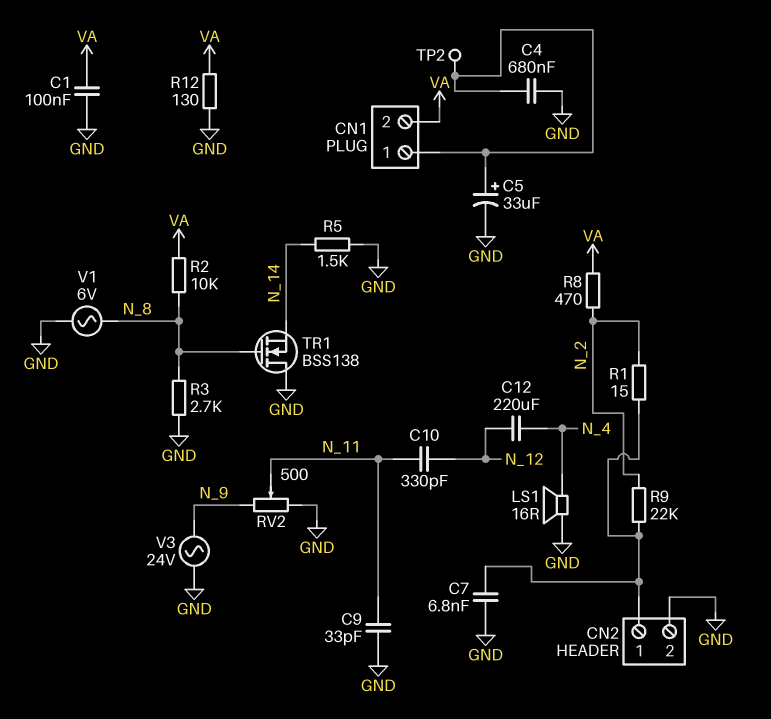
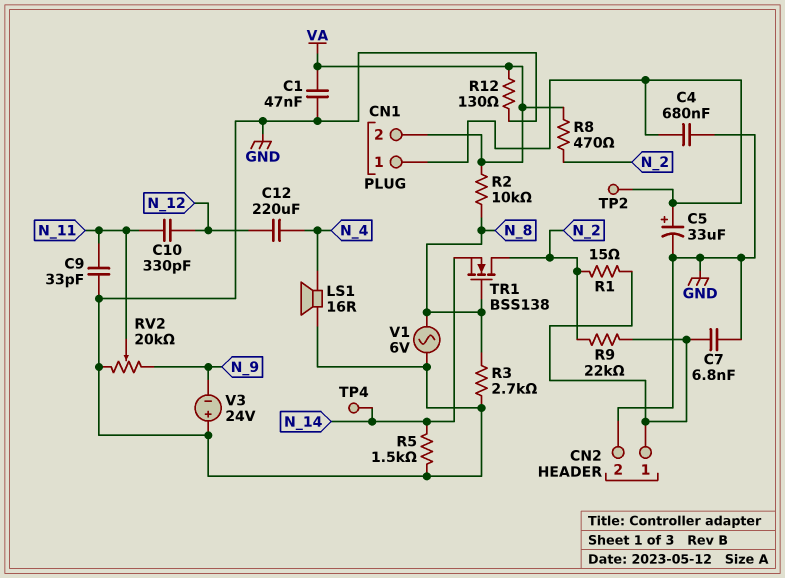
C1: 100nF (GND, VA) -> 47nF (GND, VA)
RV2: 500 (GND, N_9, wiper N_11) -> 20k (GND, N_9, wiper N_11)
TP4: none -> test point (N_14)
TR1: NMOS BSS138 (G N_8, D GND, S N_14) -> NMOS BSS138 (G N_8, D N_2, S N_14)
V3: AC 24V (GND, N_9) -> 24V (plus GND, minus N_9)

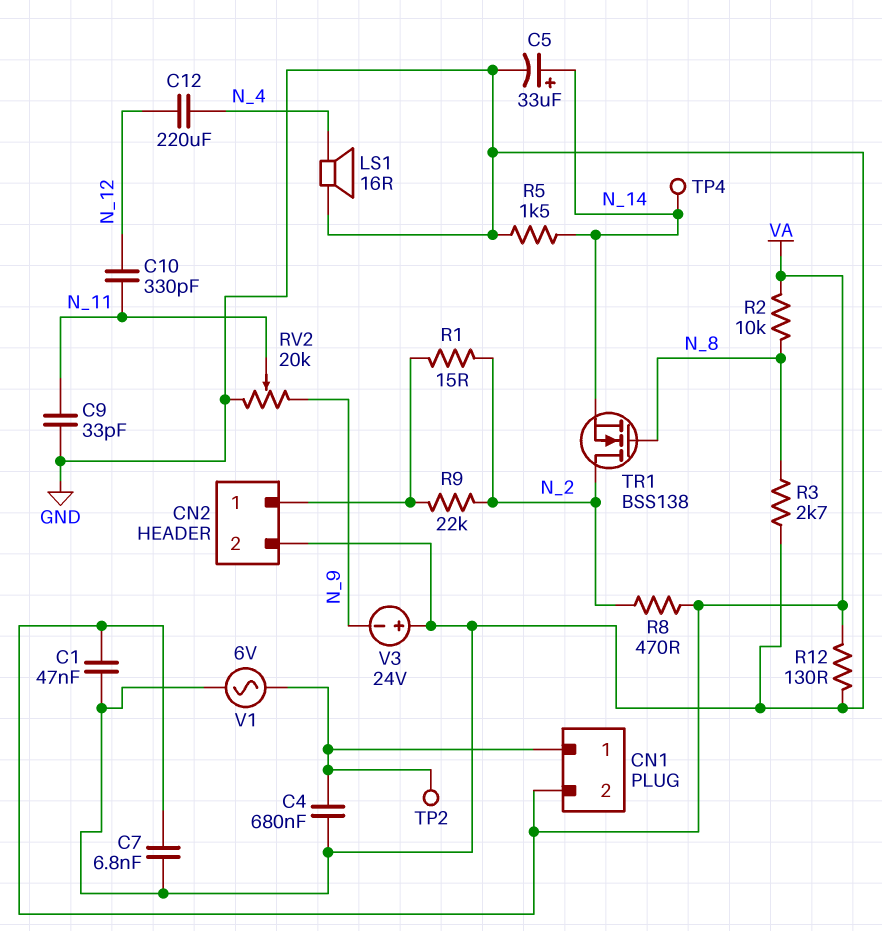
C5: 33uF (plus CN1/1, minus GND) -> 33uF (plus N_14, minus GND)
C7: 6.8nF (CN2/1, GND) -> 6.8nF (GND, VA)
V1: AC 6V (GND, N_8) -> AC 6V (CN1/1, GND)

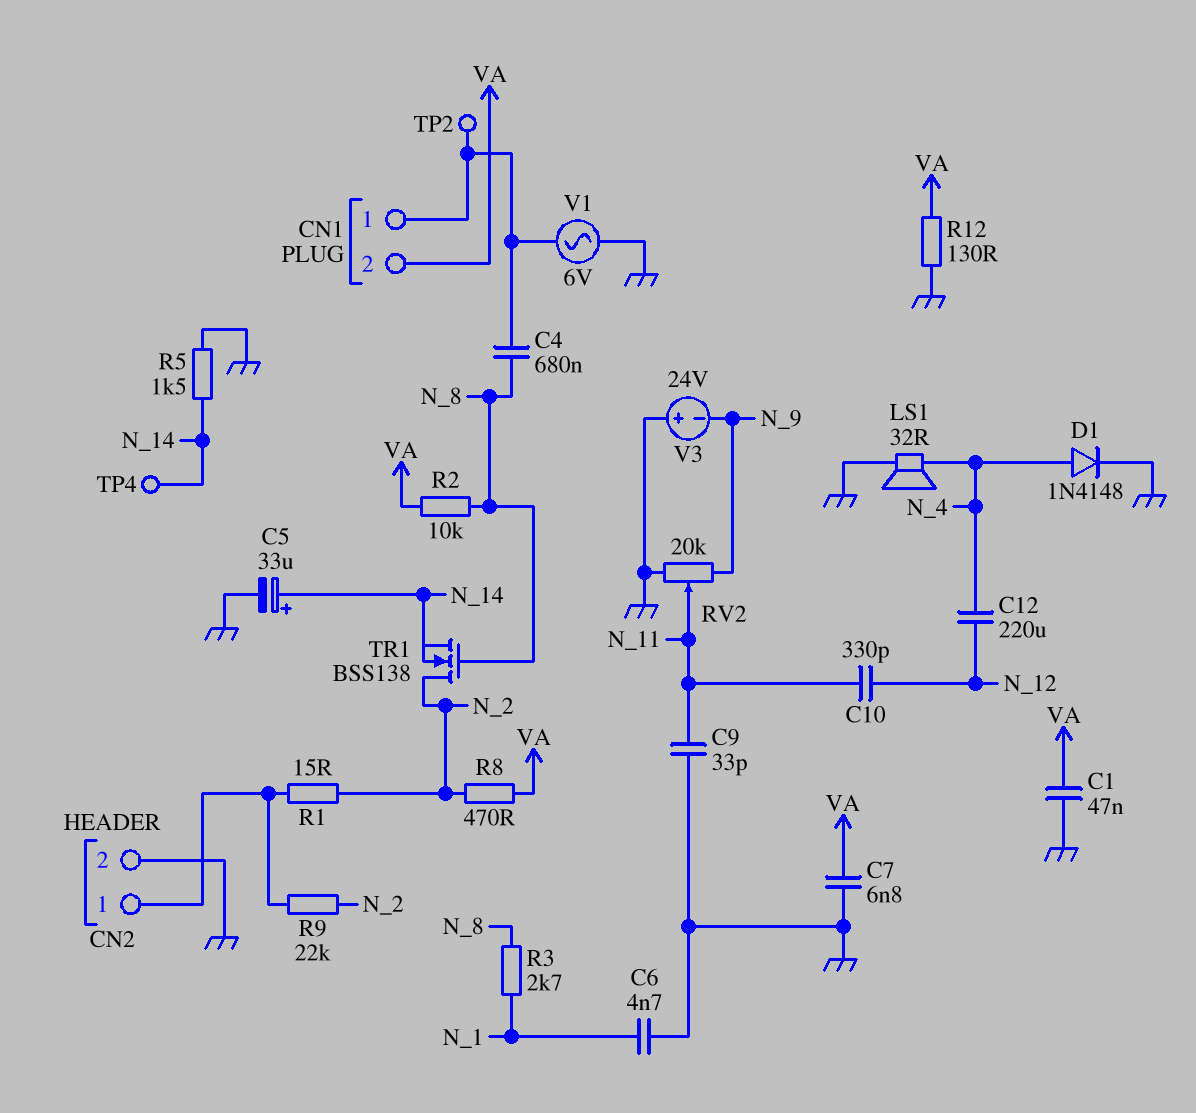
C4: 680nF (CN1/1, GND) -> 680nF (CN1/1, N_8)
C6: none -> 4.7nF (GND, N_1)
D1: none -> diode 1N4148 (A N_4, K GND)
LS1: speaker 16R (GND, N_4) -> speaker 32R (GND, N_4)
R3: 2.7k (GND, N_8) -> 2.7k (N_1, N_8)

